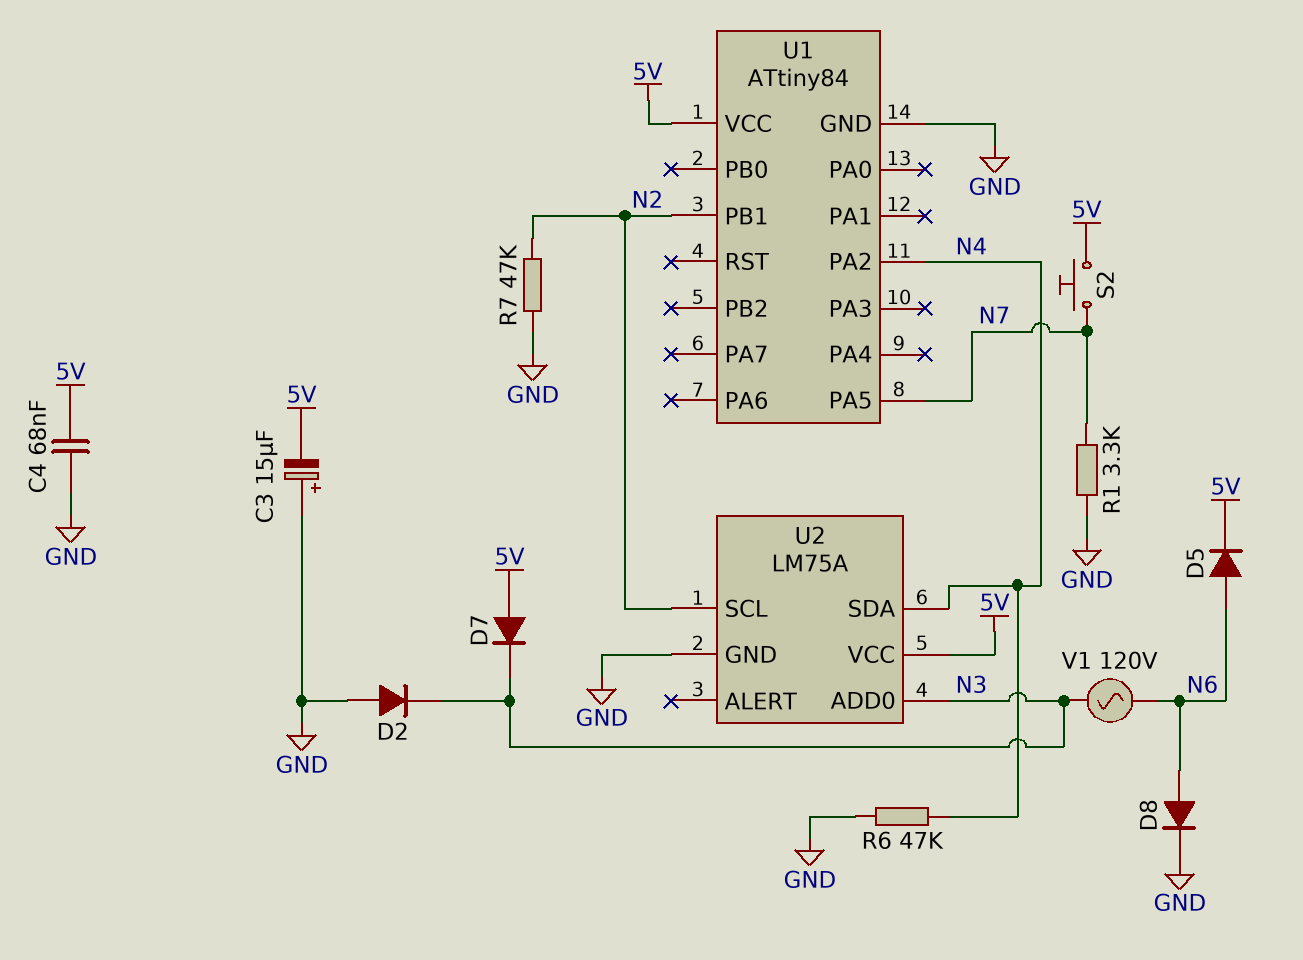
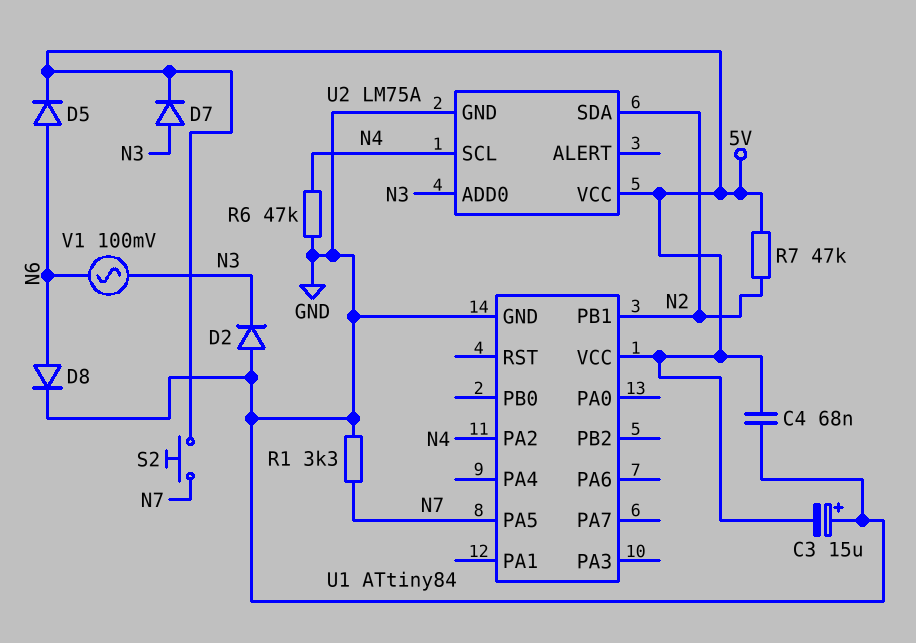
D7: diode (A 5V, K N3) -> diode (A N3, K 5V)
R7: 47k (GND, N2) -> 47k (5V, N2)
U2 pin SCL: N2 -> N4
U2 pin SDA: N4 -> N2
V1: AC 120V (N3, N6) -> AC 100mV (N3, N6)

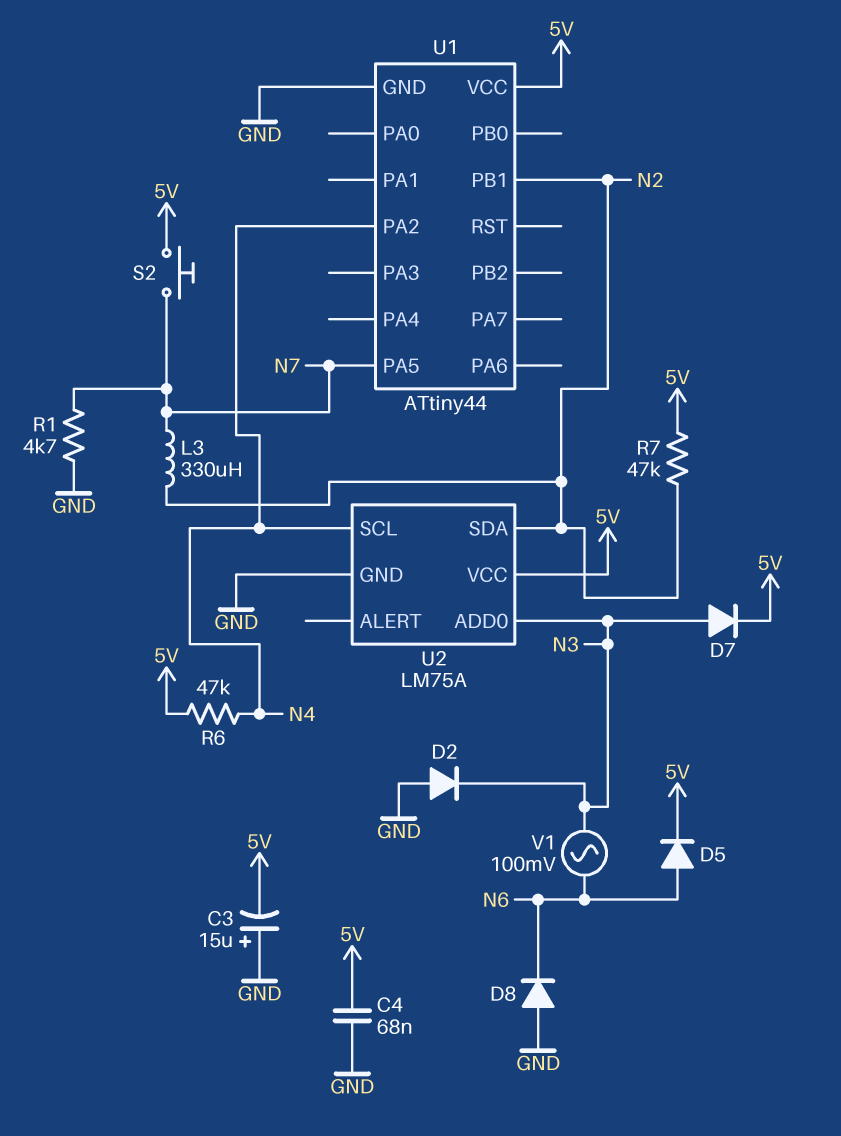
D8: diode (A N6, K GND) -> diode (A GND, K N6)
L3: none -> 330uH (N2, N7)
R1: 3.3k (GND, N7) -> 4.7k (GND, N7)
R6: 47k (GND, N4) -> 47k (5V, N4)
U1: ATtiny84 -> ATtiny44

